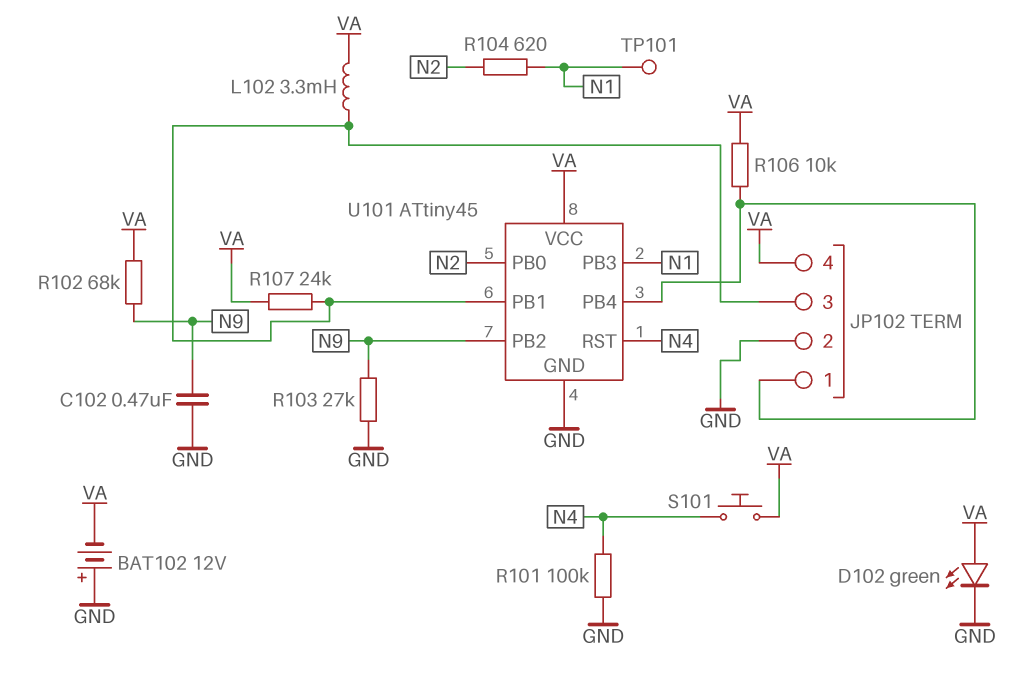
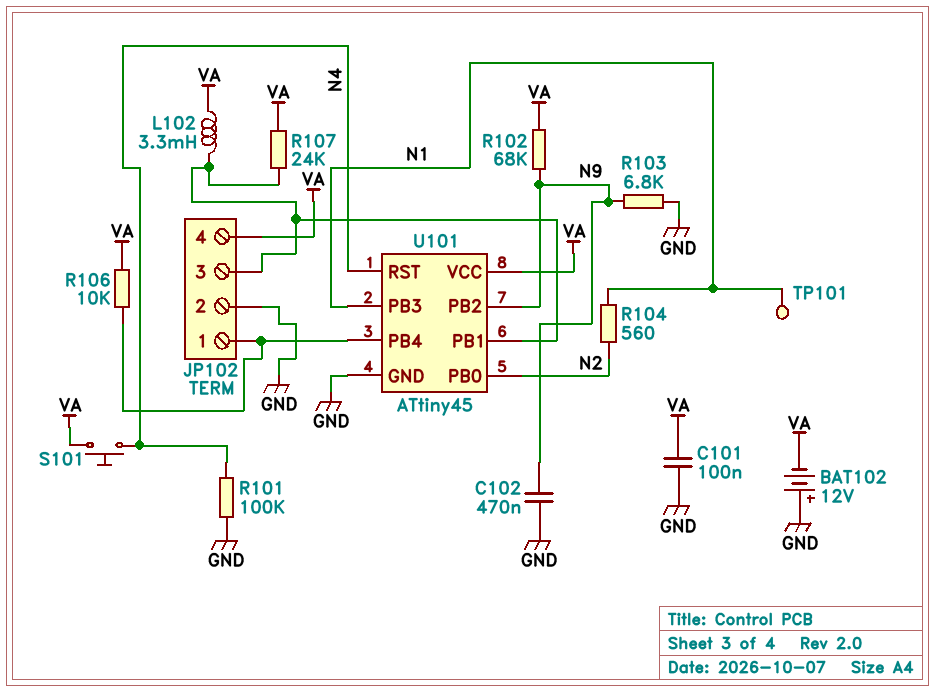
C101: none -> 100nF (GND, VA)
D102: LED green (A VA, K GND) -> none
R103: 27k (GND, N9) -> 6.8k (GND, N9)
R104: 620 (N1, N2) -> 560 (N1, N2)

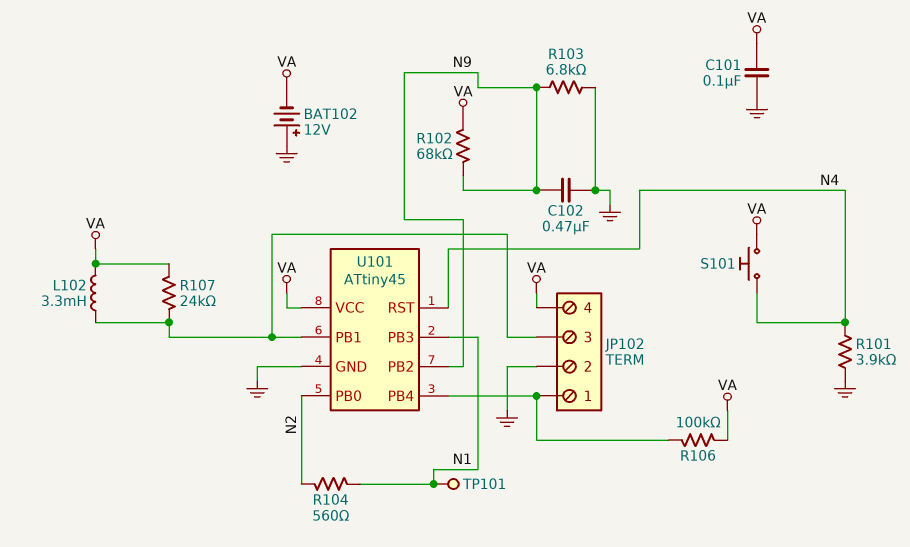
R101: 100k (GND, N4) -> 3.9k (GND, N4)
R106: 10k (JP102/1, VA) -> 100k (JP102/1, VA)

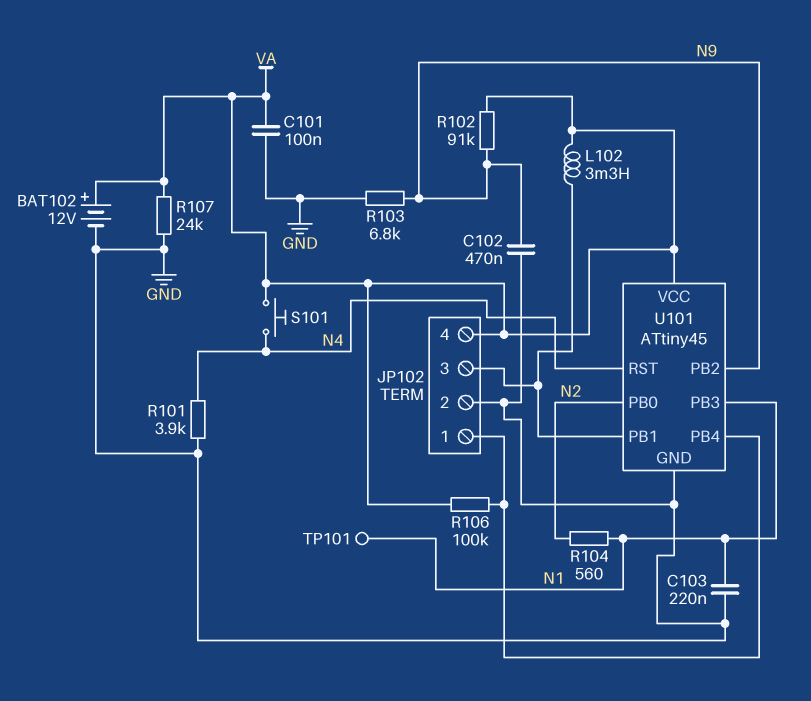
BAT102: 12V (plus GND, minus VA) -> 12V (plus VA, minus GND)
C103: none -> 220nF (GND, N1)
R102: 68k (N9, VA) -> 91k (N9, VA)
R107: 24k (JP102/3, VA) -> 24k (GND, VA)

